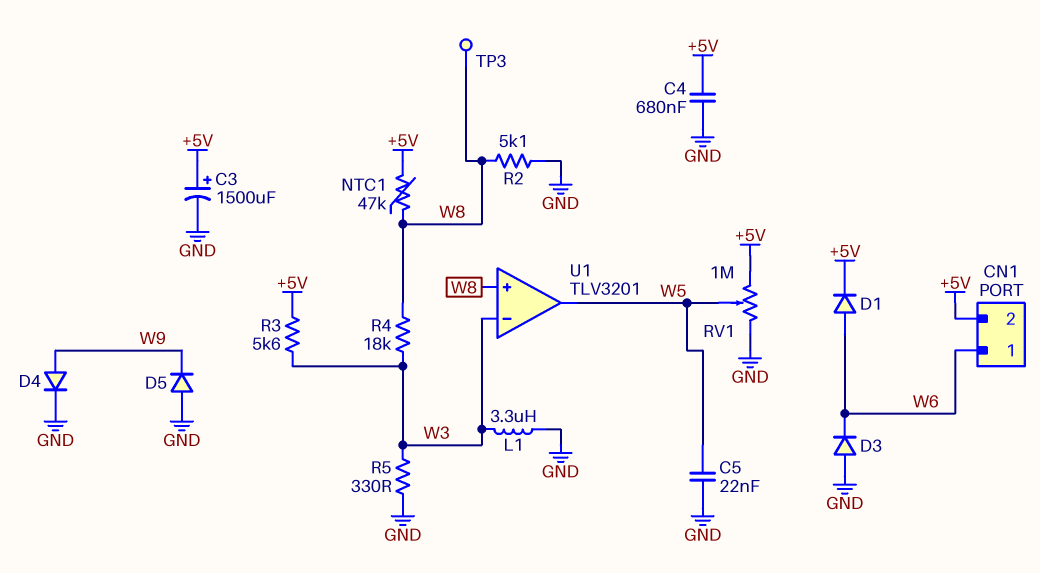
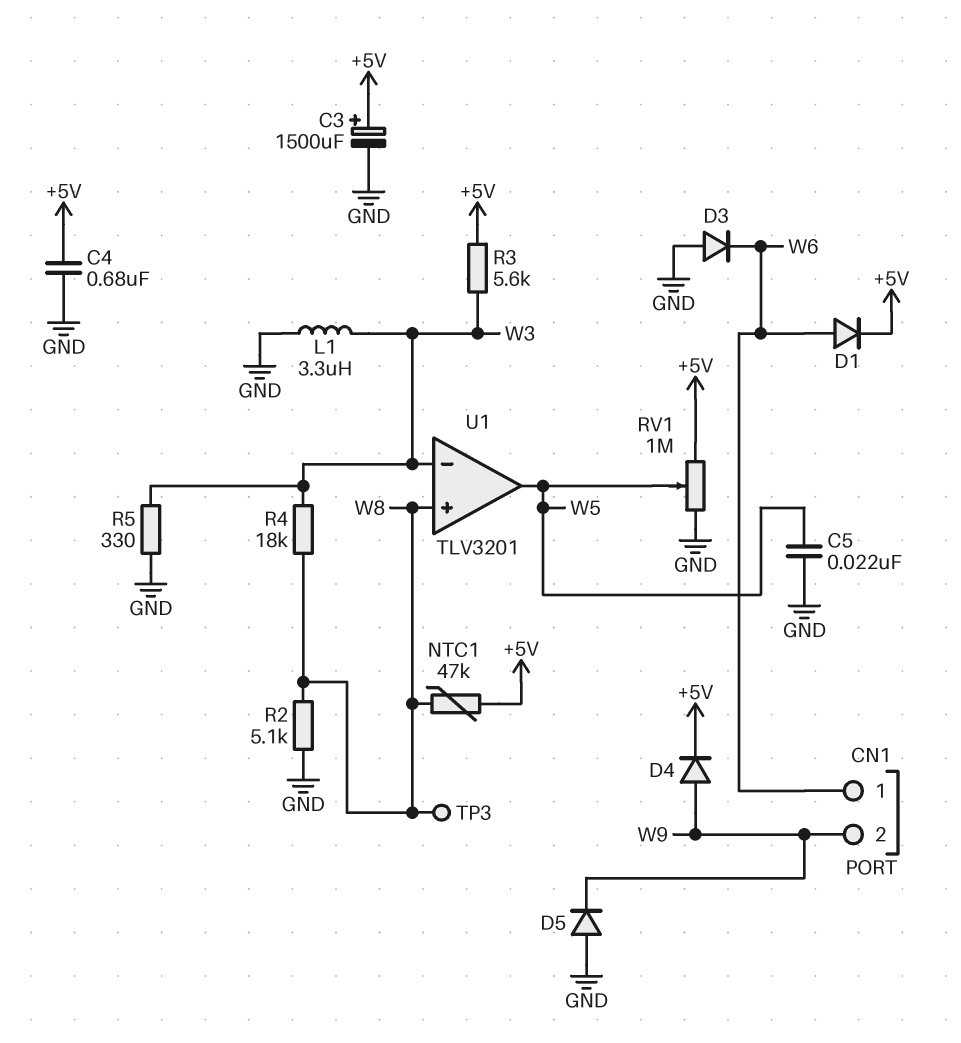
CN1 pin 2: +5V -> W9
D4: diode (A W9, K GND) -> diode (A W9, K +5V)

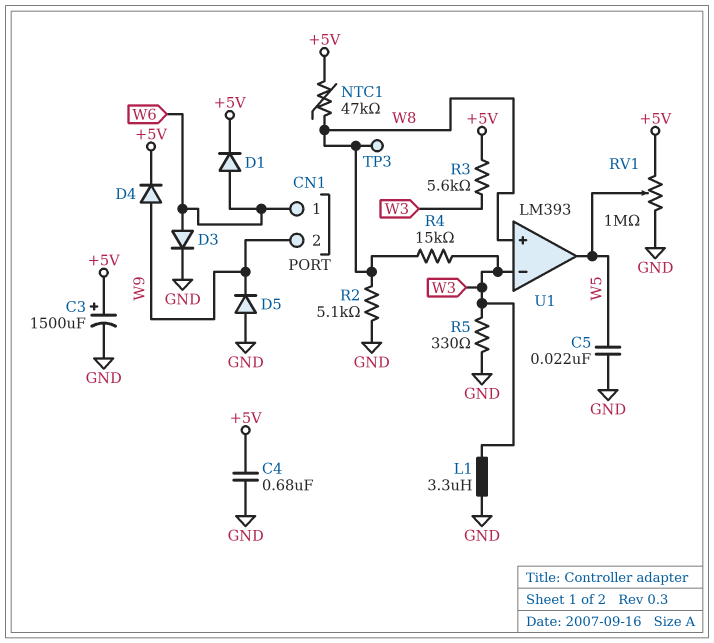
D3: diode (A GND, K W6) -> diode (A W6, K GND)
R4: 18k (W3, W8) -> 15k (W3, W8)
U1: TLV3201 -> LM393

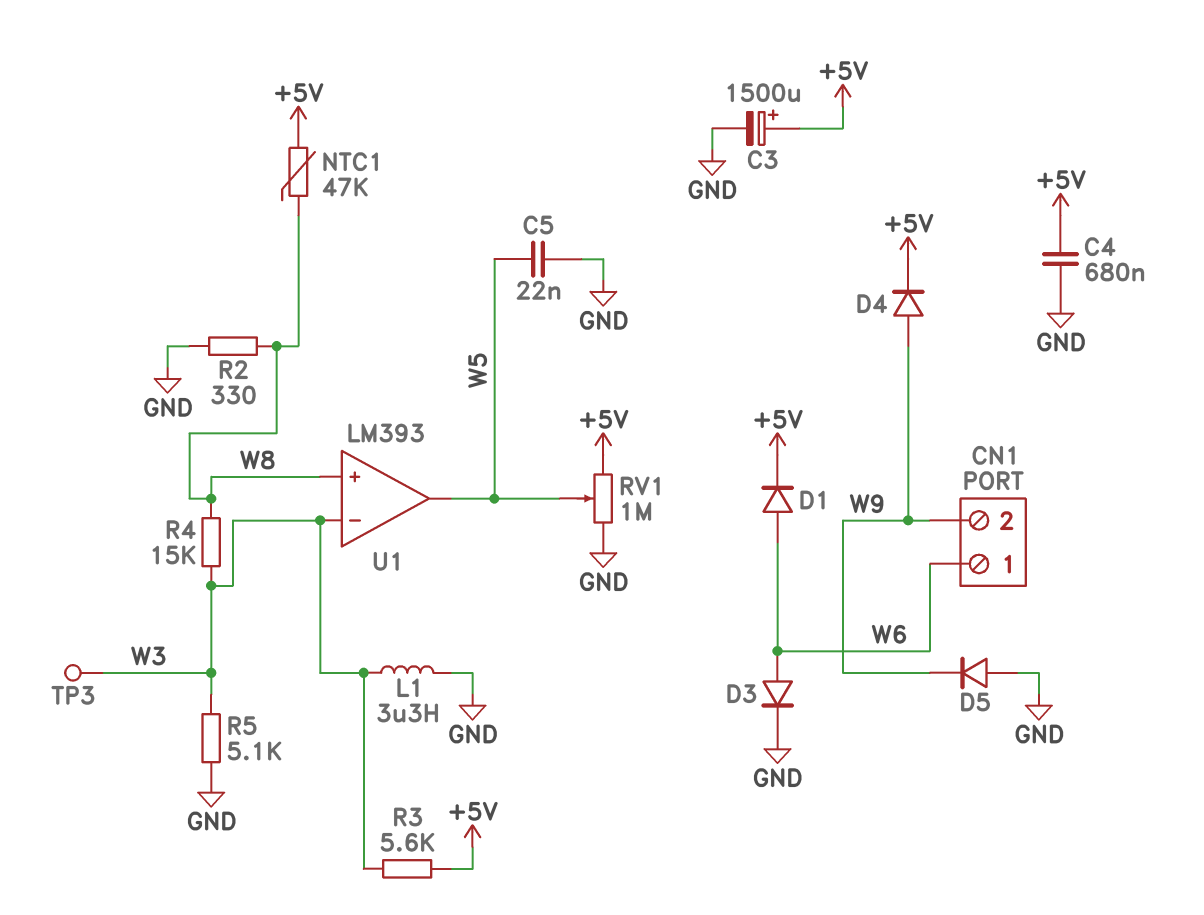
R2: 5.1k (GND, W8) -> 330 (GND, W8)
R5: 330 (GND, W3) -> 5.1k (GND, W3)
TP3: test point (W8) -> test point (W3)

